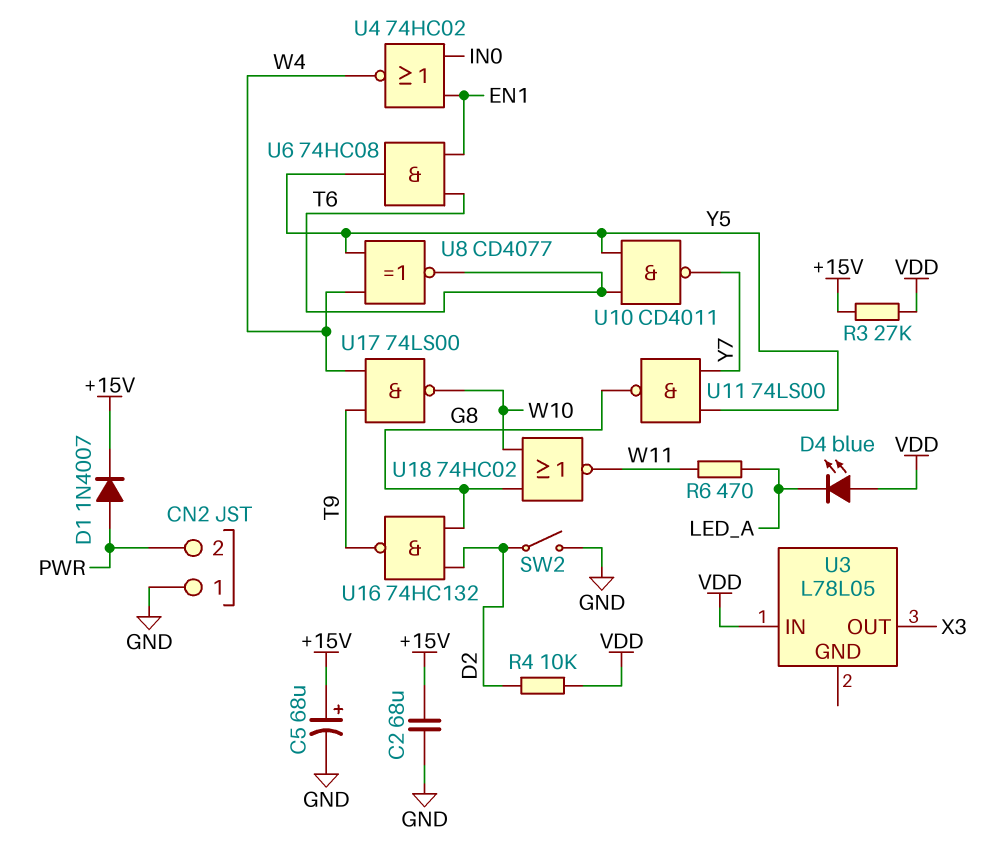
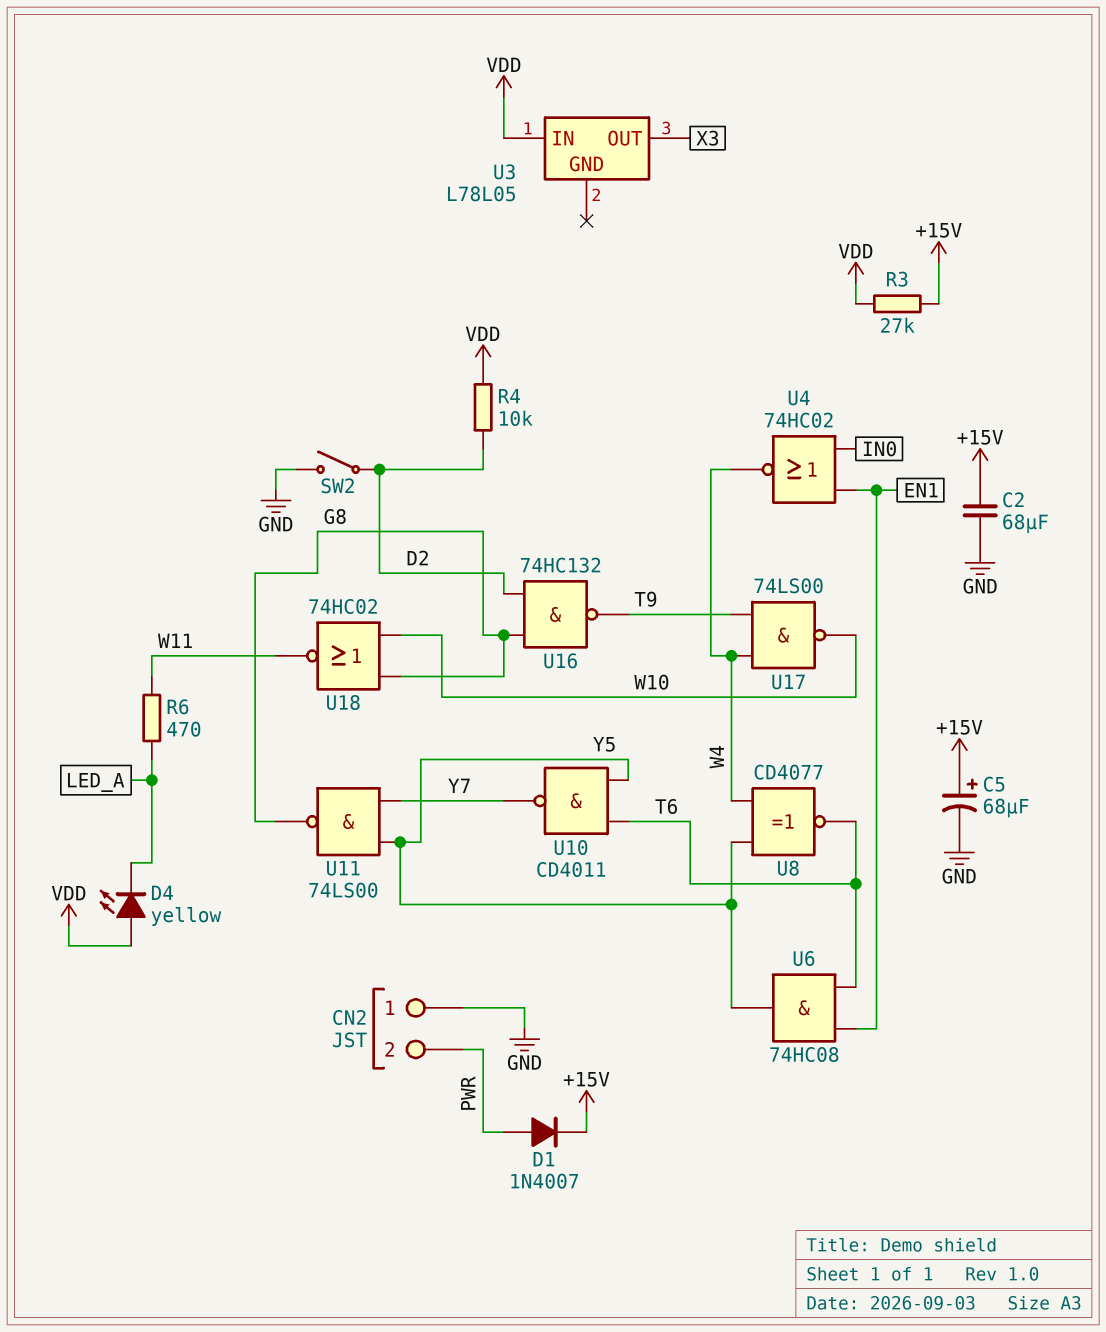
D4: LED blue (A VDD, K LED_A) -> LED yellow (A VDD, K LED_A)

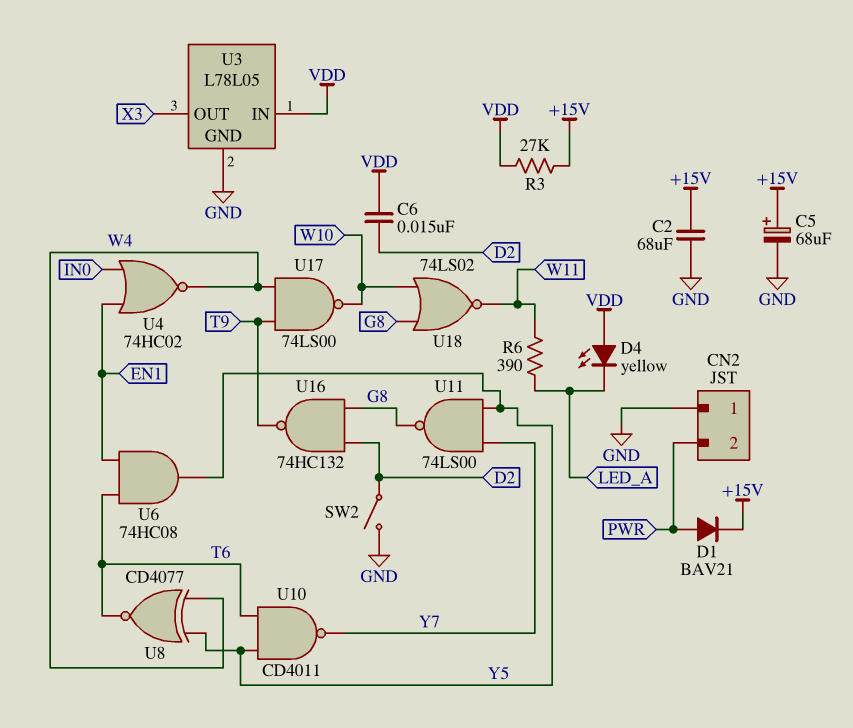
C6: none -> 15nF (D2, VDD)
D1: diode 1N4007 (A PWR, K +15V) -> diode BAV21 (A PWR, K +15V)
R4: 10k (D2, VDD) -> none
R6: 470 (LED_A, W11) -> 390 (LED_A, W11)
U3 pin GND: none -> GND
U18: NOR 74HC02 (in G8, in W10, out W11) -> NOR 74LS02 (in G8, in W10, out W11)

